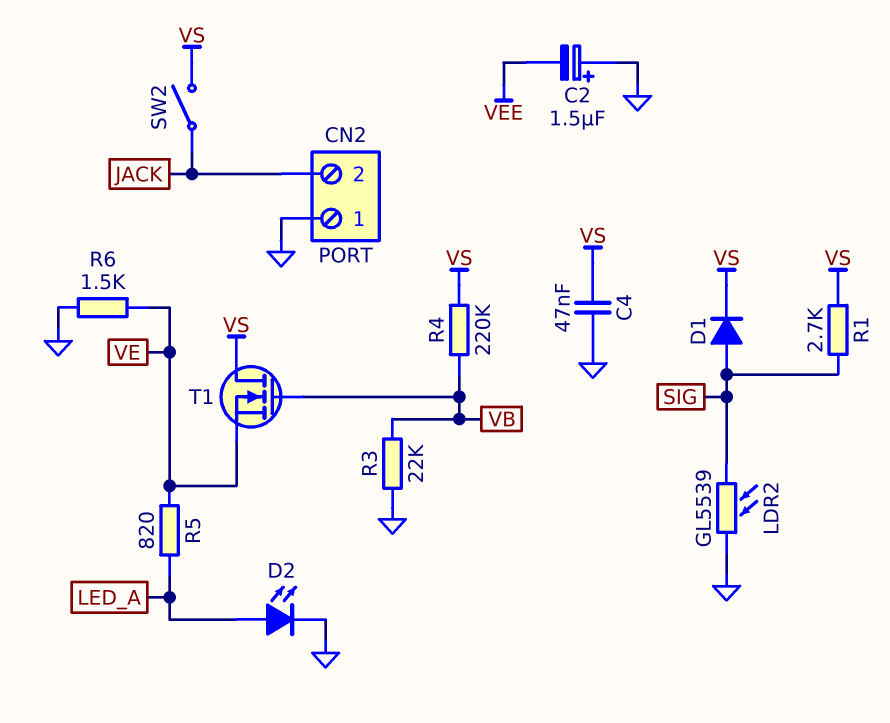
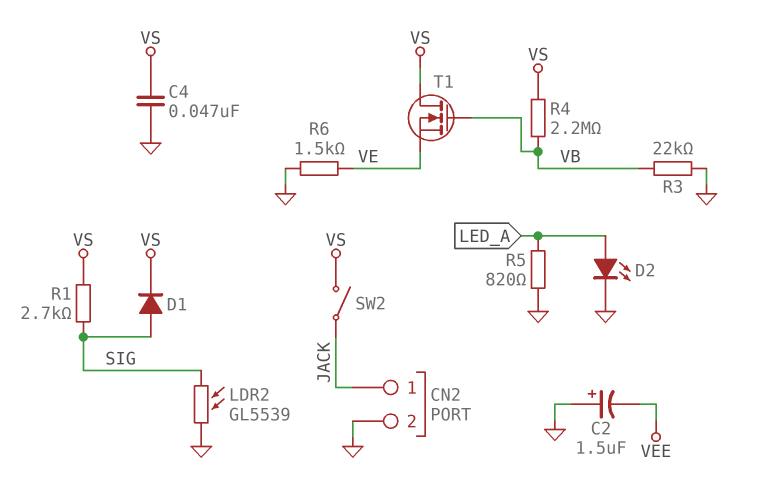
CN2 pin 1: GND -> JACK
CN2 pin 2: JACK -> GND
R4: 220k (VB, VS) -> 2.2M (VB, VS)
R5: 820 (LED_A, VE) -> 820 (GND, LED_A)

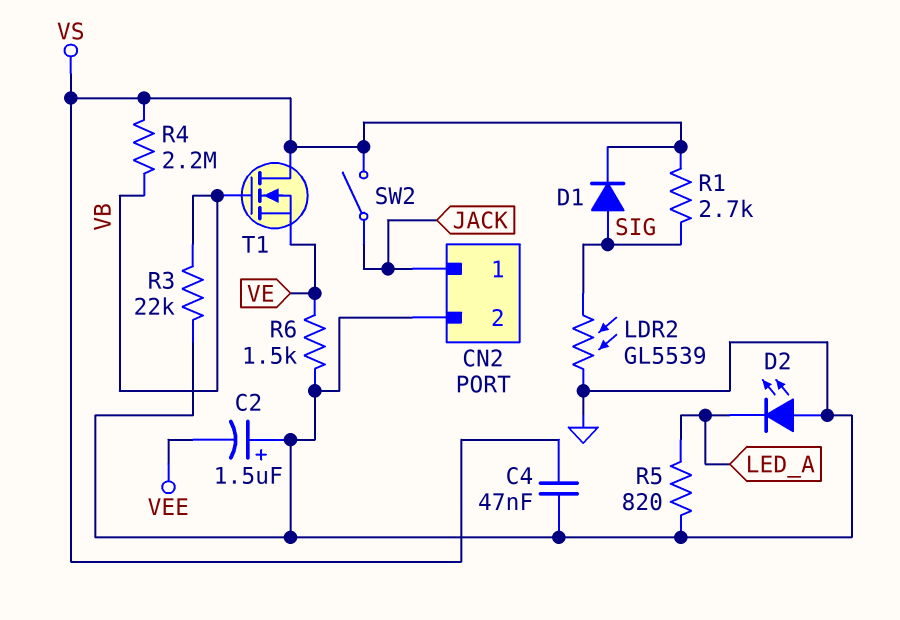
D2: LED (A LED_A, K GND) -> LED (A GND, K LED_A)

